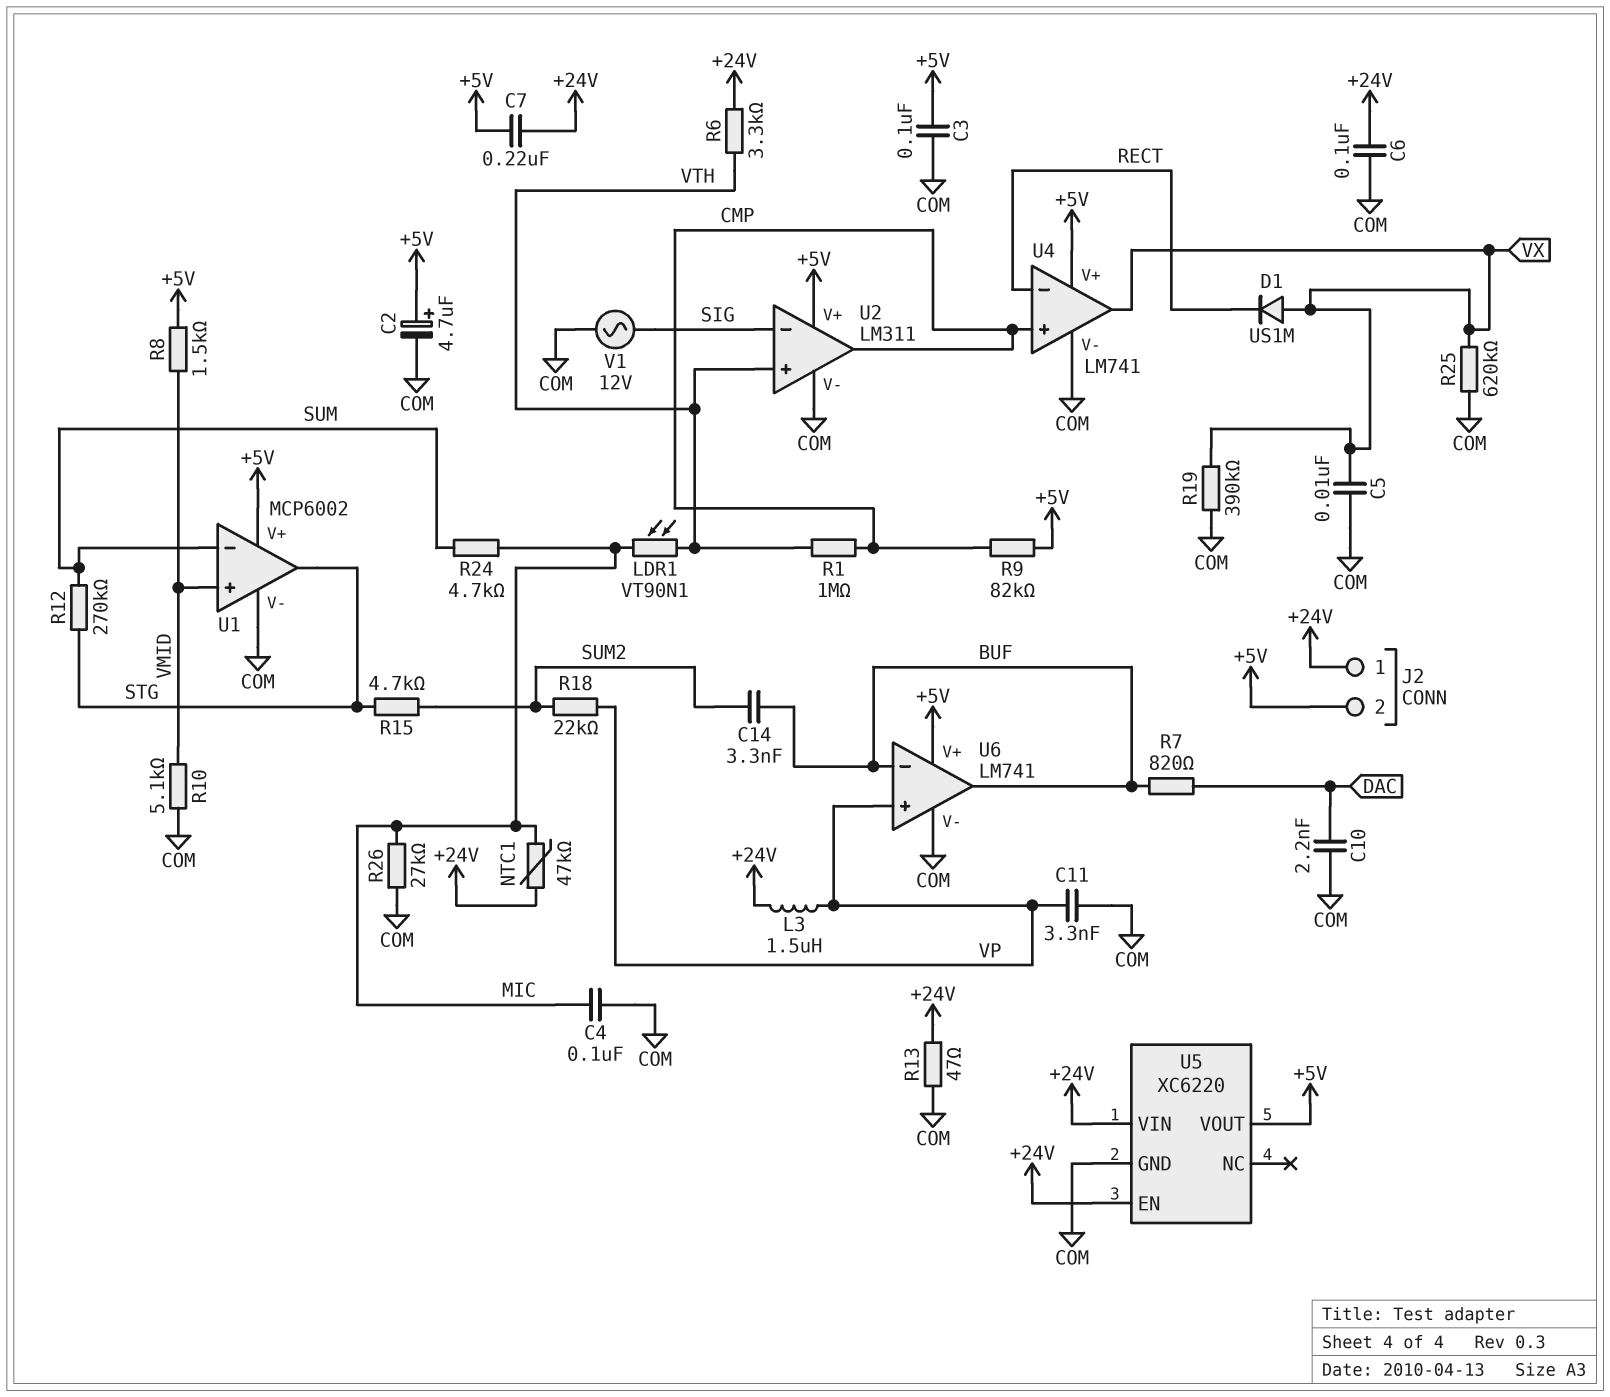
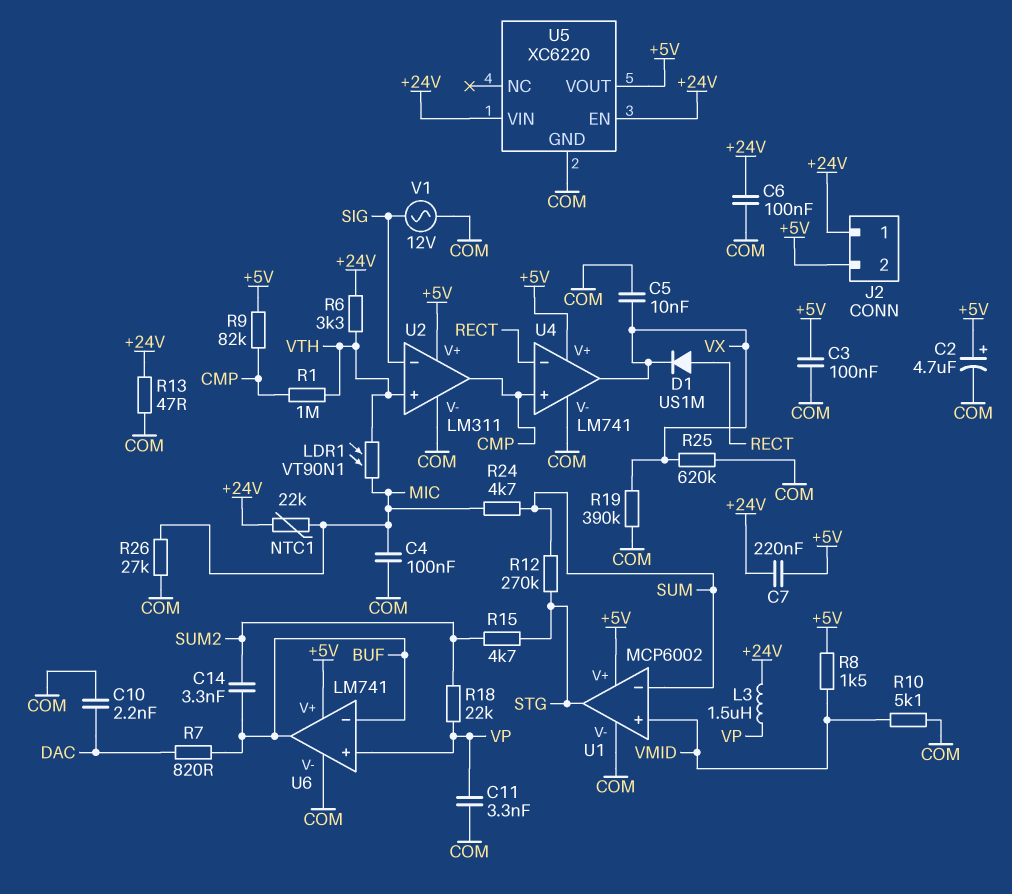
D1: diode US1M (A VX, K RECT) -> diode US1M (A RECT, K VX)
NTC1: 47k (+24V, MIC) -> 22k (+24V, MIC)

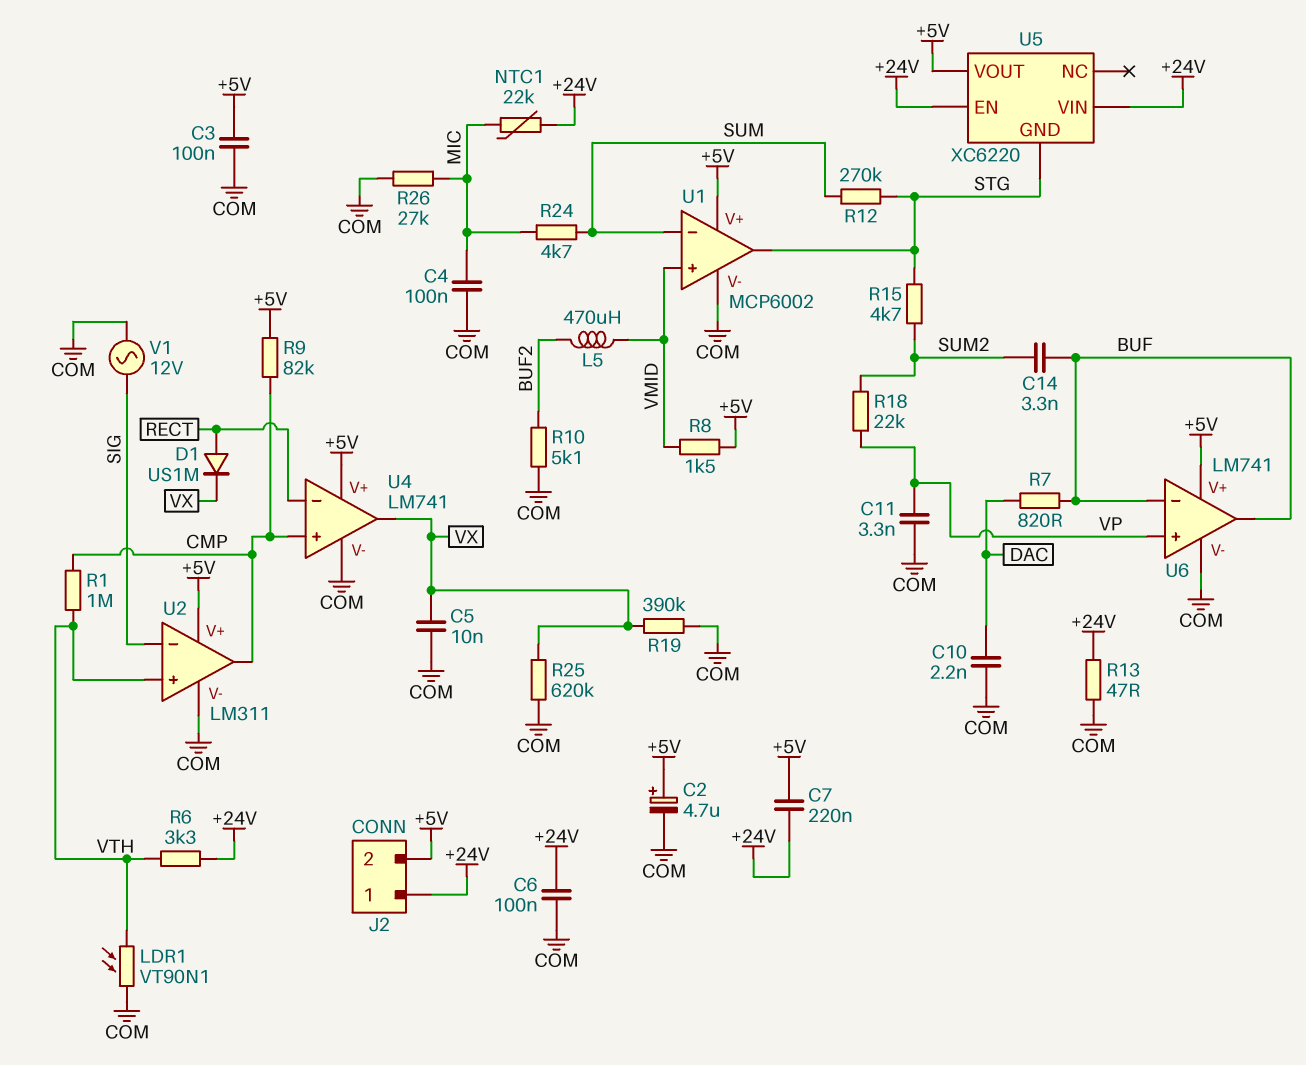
L3: 1.5uH (+24V, VP) -> none
L5: none -> 470uH (BUF2, VMID)
LDR1: VT90N1 (MIC, VTH) -> VT90N1 (COM, VTH)
R10: 5.1k (COM, VMID) -> 5.1k (BUF2, COM)
U5 pin GND: COM -> STG

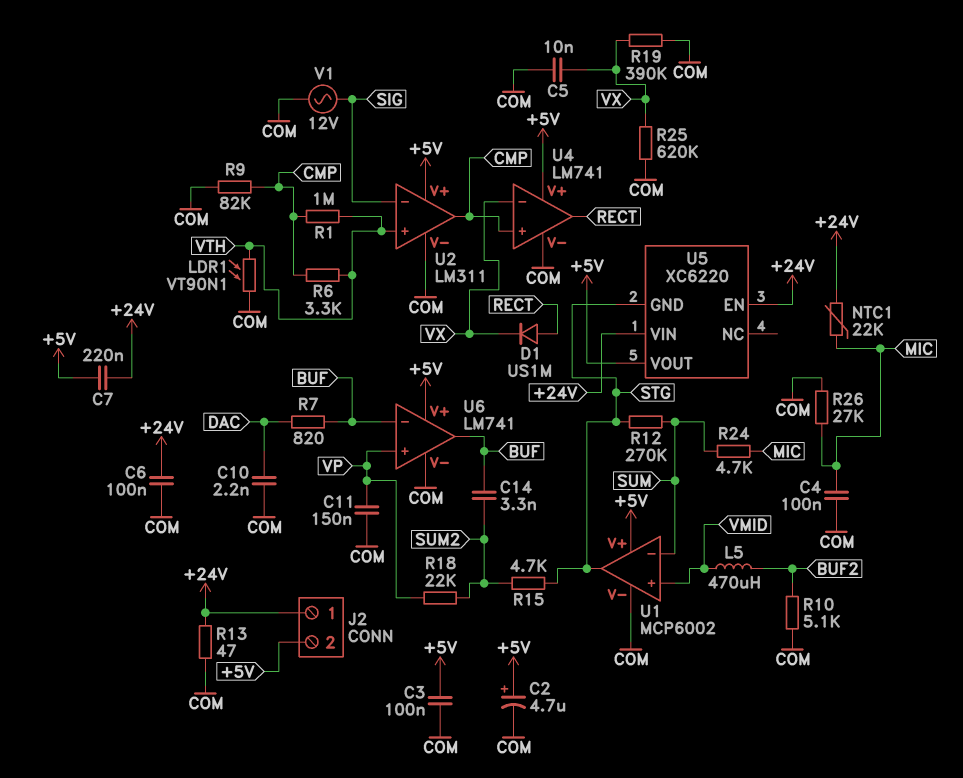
C11: 3.3nF (COM, VP) -> 150nF (COM, VP)
R6: 3.3k (+24V, VTH) -> 3.3k (CMP, VTH)
R8: 1.5k (+5V, VMID) -> none
R9: 82k (+5V, CMP) -> 82k (CMP, COM)
U4 pin in-: RECT -> VX
U4 pin out: VX -> RECT

